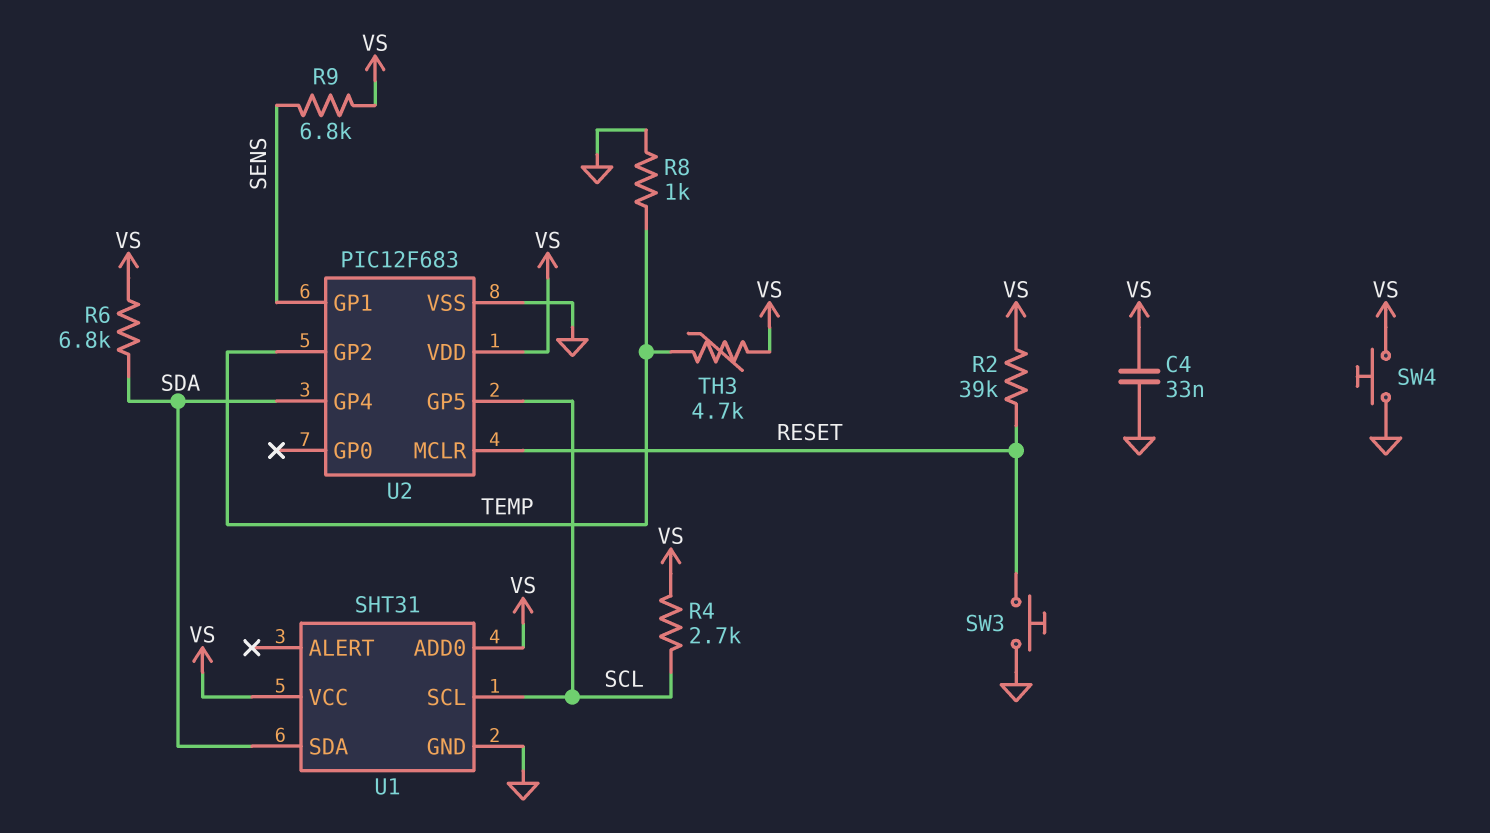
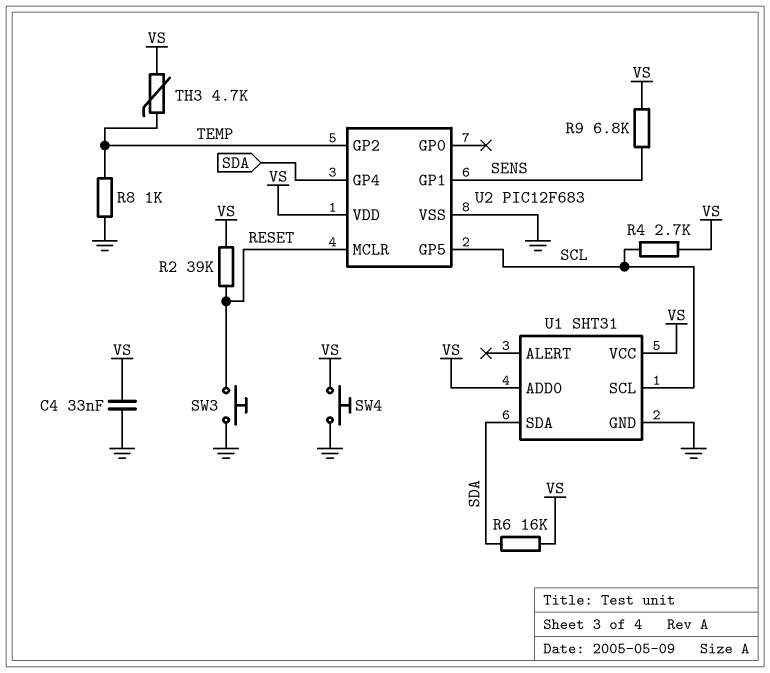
R6: 6.8k (SDA, VS) -> 16k (SDA, VS)

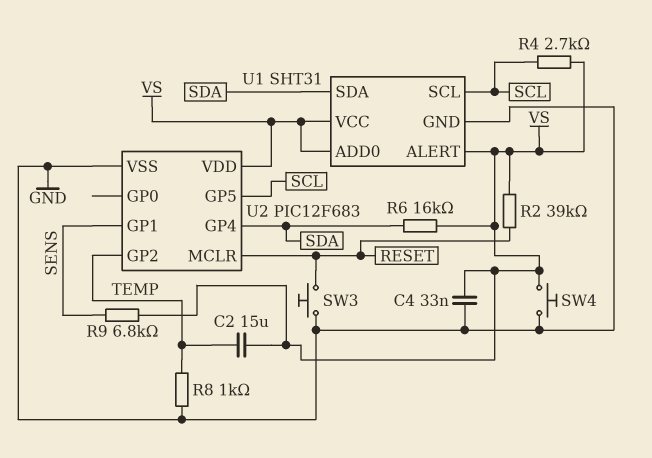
C2: none -> 15uF (TEMP, VS)
TH3: 4.7k (TEMP, VS) -> none
U1 pin ALERT: none -> VS

